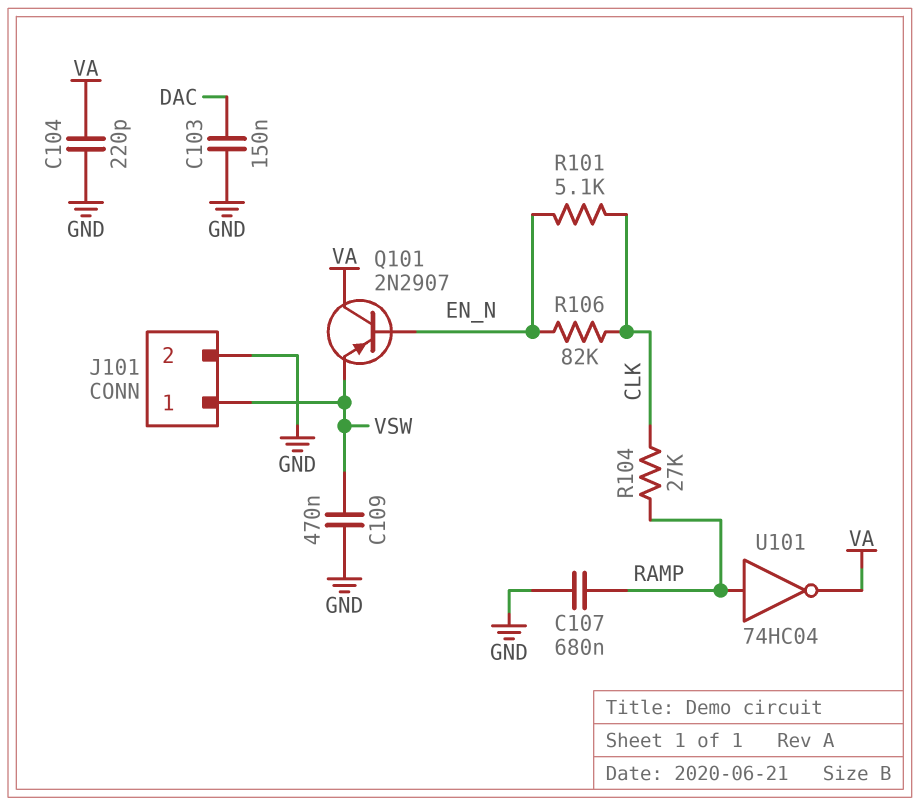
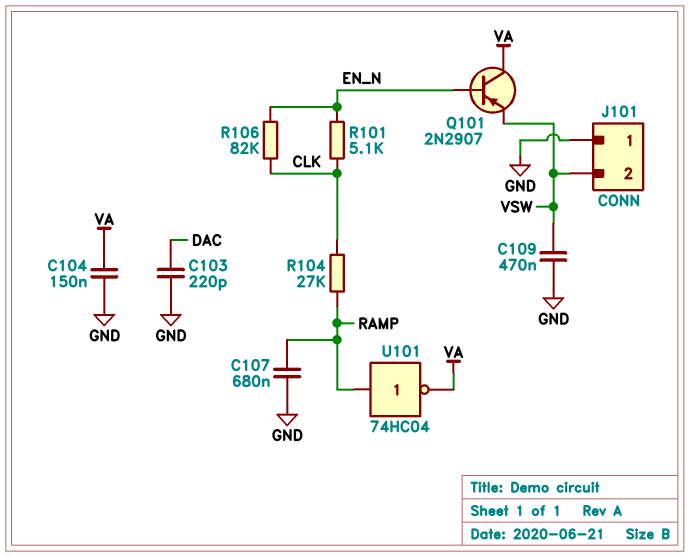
C103: 150nF (DAC, GND) -> 220pF (DAC, GND)
C104: 220pF (GND, VA) -> 150nF (GND, VA)
J101 pin 1: VSW -> GND
J101 pin 2: GND -> VSW

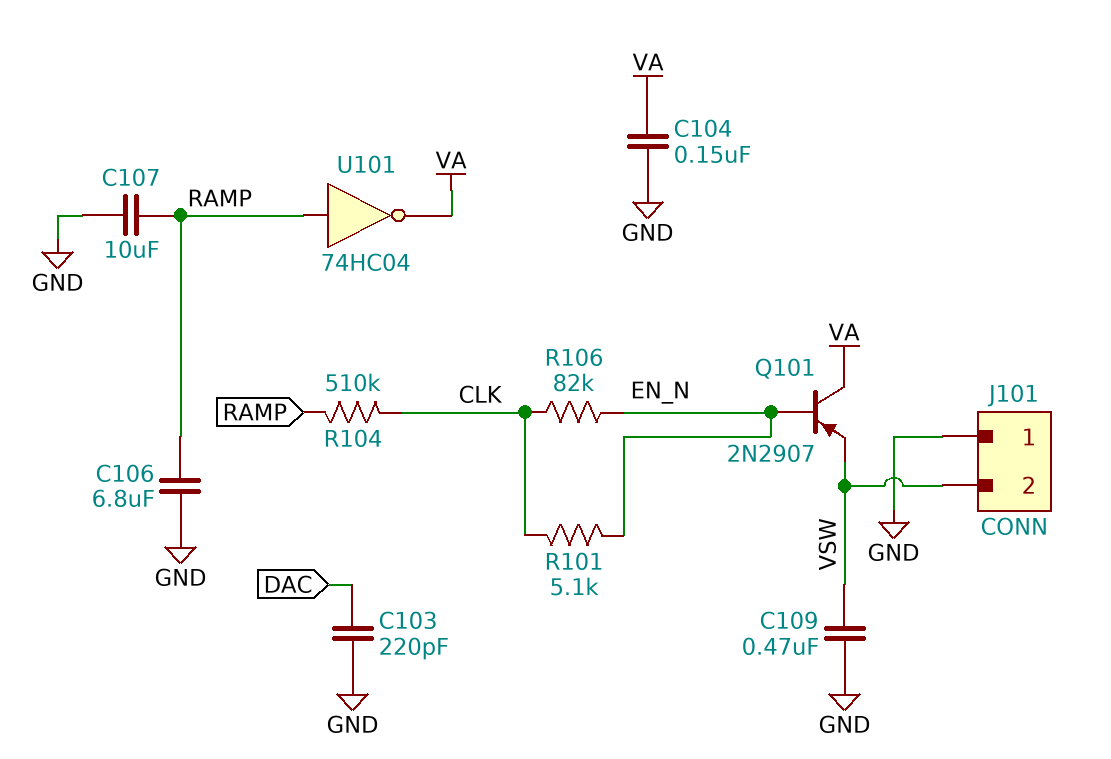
C106: none -> 6.8uF (GND, RAMP)
C107: 680nF (GND, RAMP) -> 10uF (GND, RAMP)
R104: 27k (CLK, RAMP) -> 510k (CLK, RAMP)

